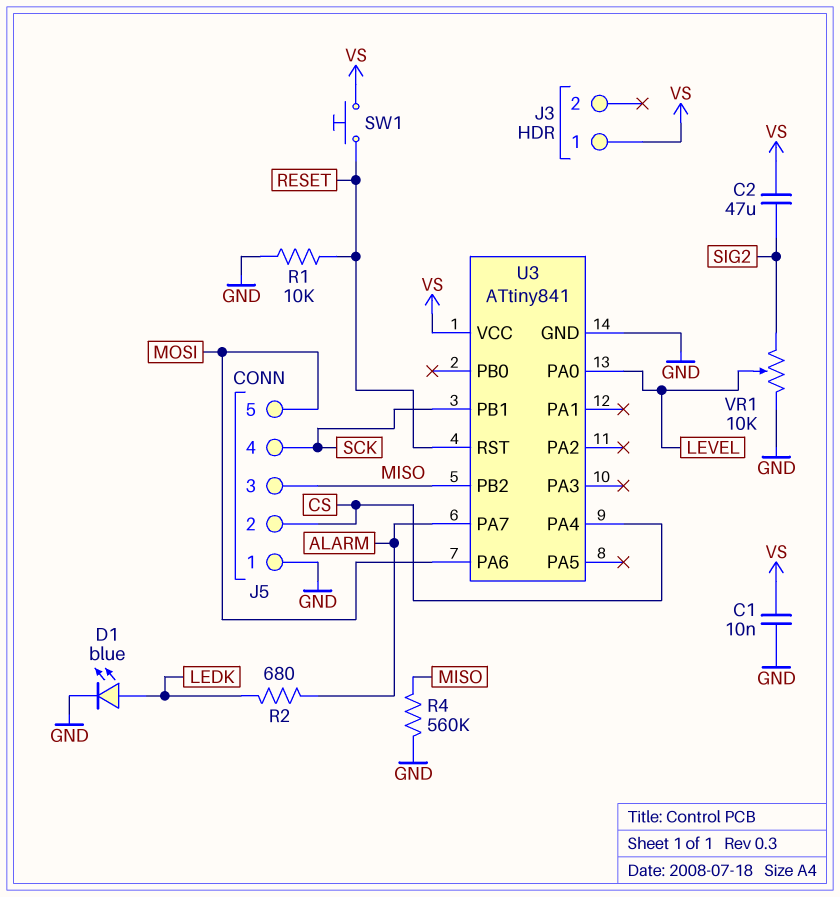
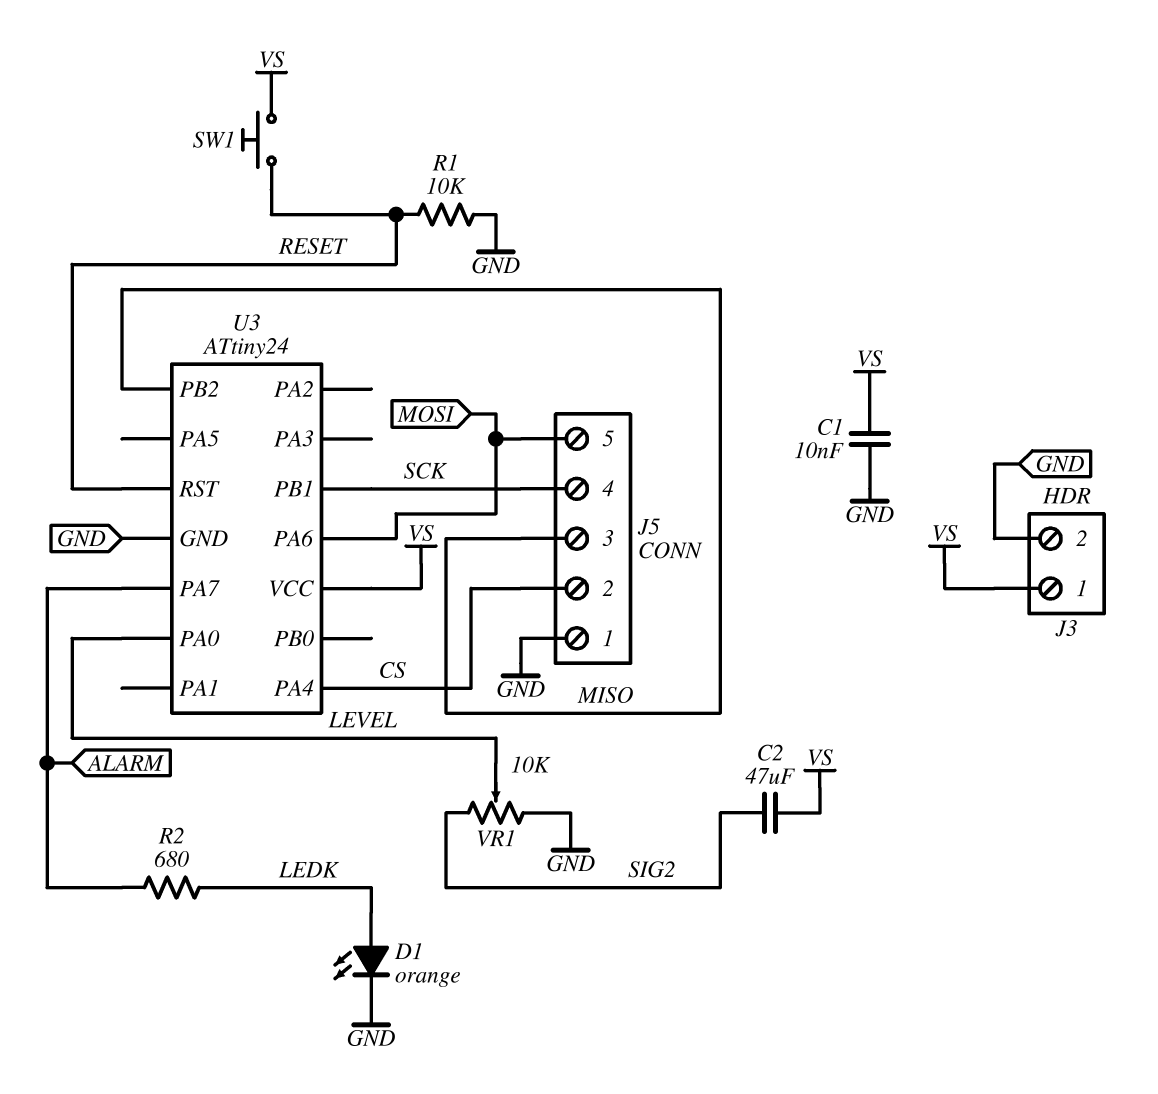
D1: LED blue (A LEDK, K GND) -> LED orange (A LEDK, K GND)
J3 pin 2: none -> GND
R4: 560k (GND, MISO) -> none
U3: ATtiny841 -> ATtiny24

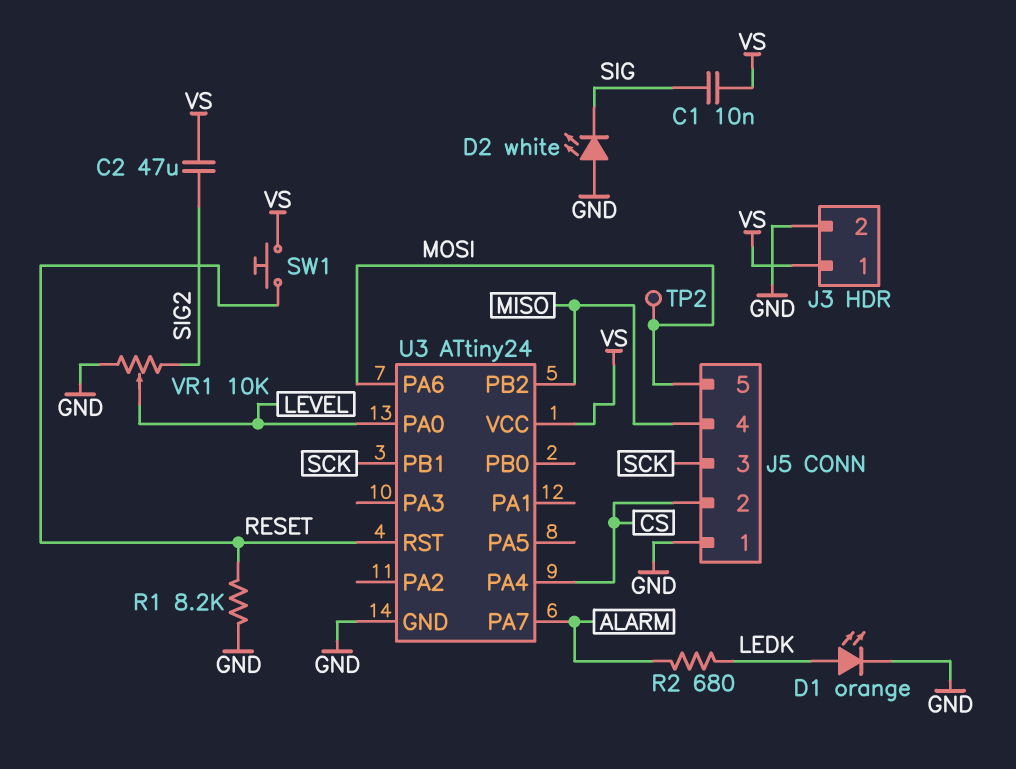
C1: 10nF (GND, VS) -> 10nF (SIG, VS)
D2: none -> LED white (A GND, K SIG)
J5 pin 3: MISO -> SCK
J5 pin 4: SCK -> MISO
R1: 10k (GND, RESET) -> 8.2k (GND, RESET)
TP2: none -> test point (MOSI)

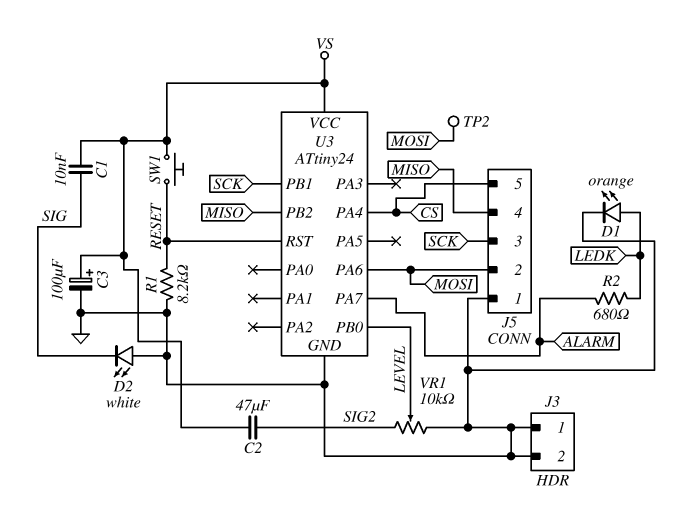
C3: none -> 100uF (plus VS, minus GND)
J3 pin 1: VS -> GND
J5 pin 2: CS -> MOSI
J5 pin 5: MOSI -> CS
U3 pin PA0: LEVEL -> none
U3 pin PB0: none -> LEVEL

